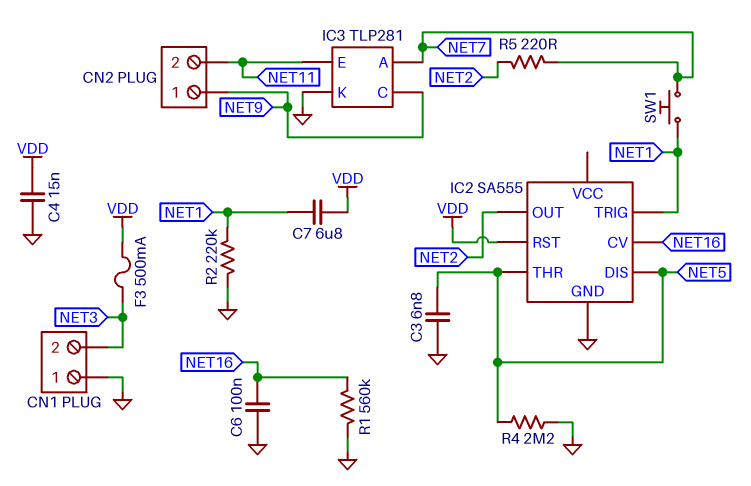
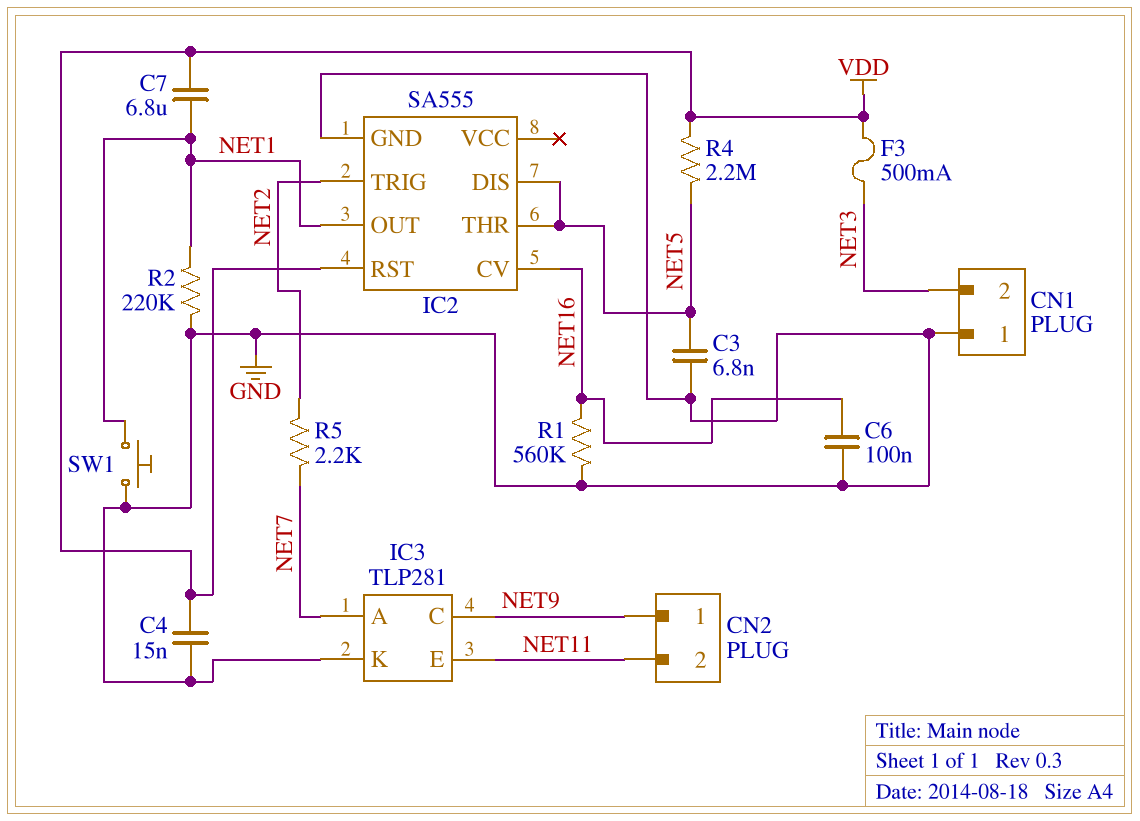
IC2 pin OUT: NET2 -> NET1
IC2 pin TRIG: NET1 -> NET2
R4: 2.2M (GND, NET5) -> 2.2M (NET5, VDD)
R5: 220 (NET2, NET7) -> 2.2k (NET2, NET7)
SW1: button (NET1, NET7) -> button (GND, NET1)

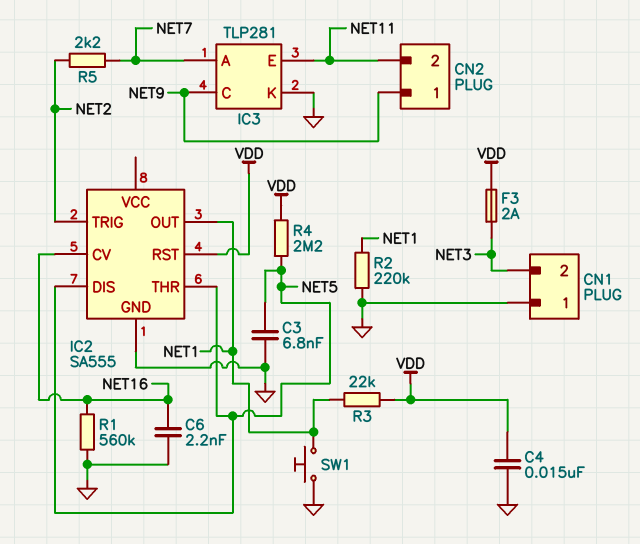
C6: 100nF (GND, NET16) -> 2.2nF (GND, NET16)
C7: 6.8uF (NET1, VDD) -> none
F3: 500mA (NET3, VDD) -> 2A (NET3, VDD)
R3: none -> 22k (NET1, VDD)

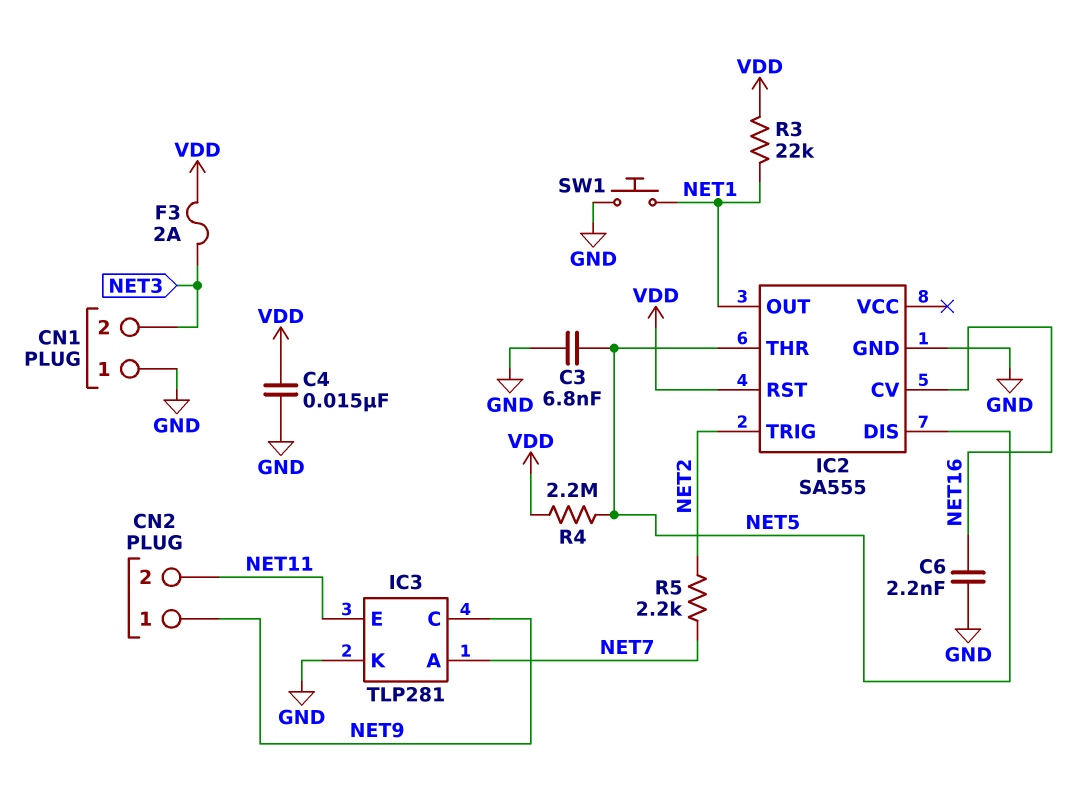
R1: 560k (GND, NET16) -> none
R2: 220k (GND, NET1) -> none

